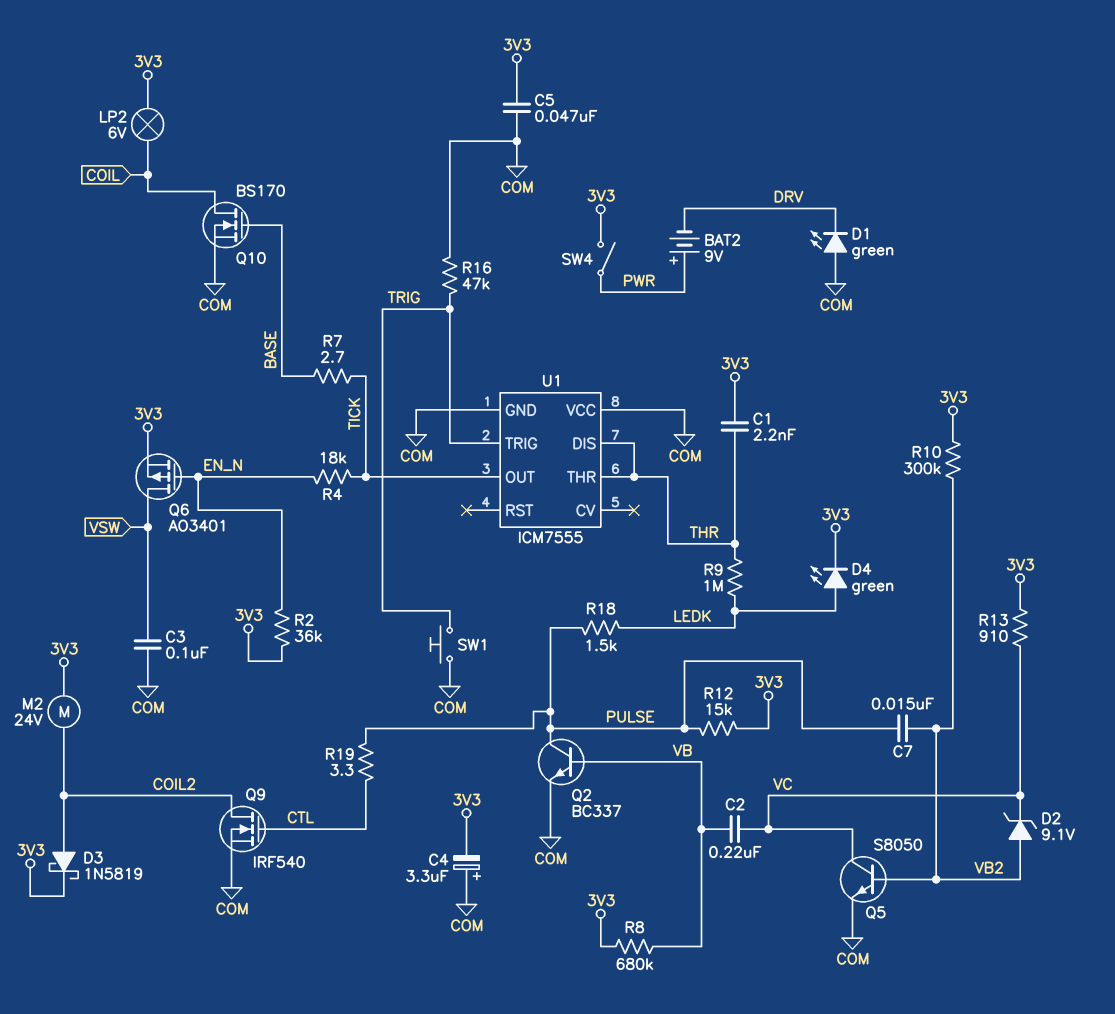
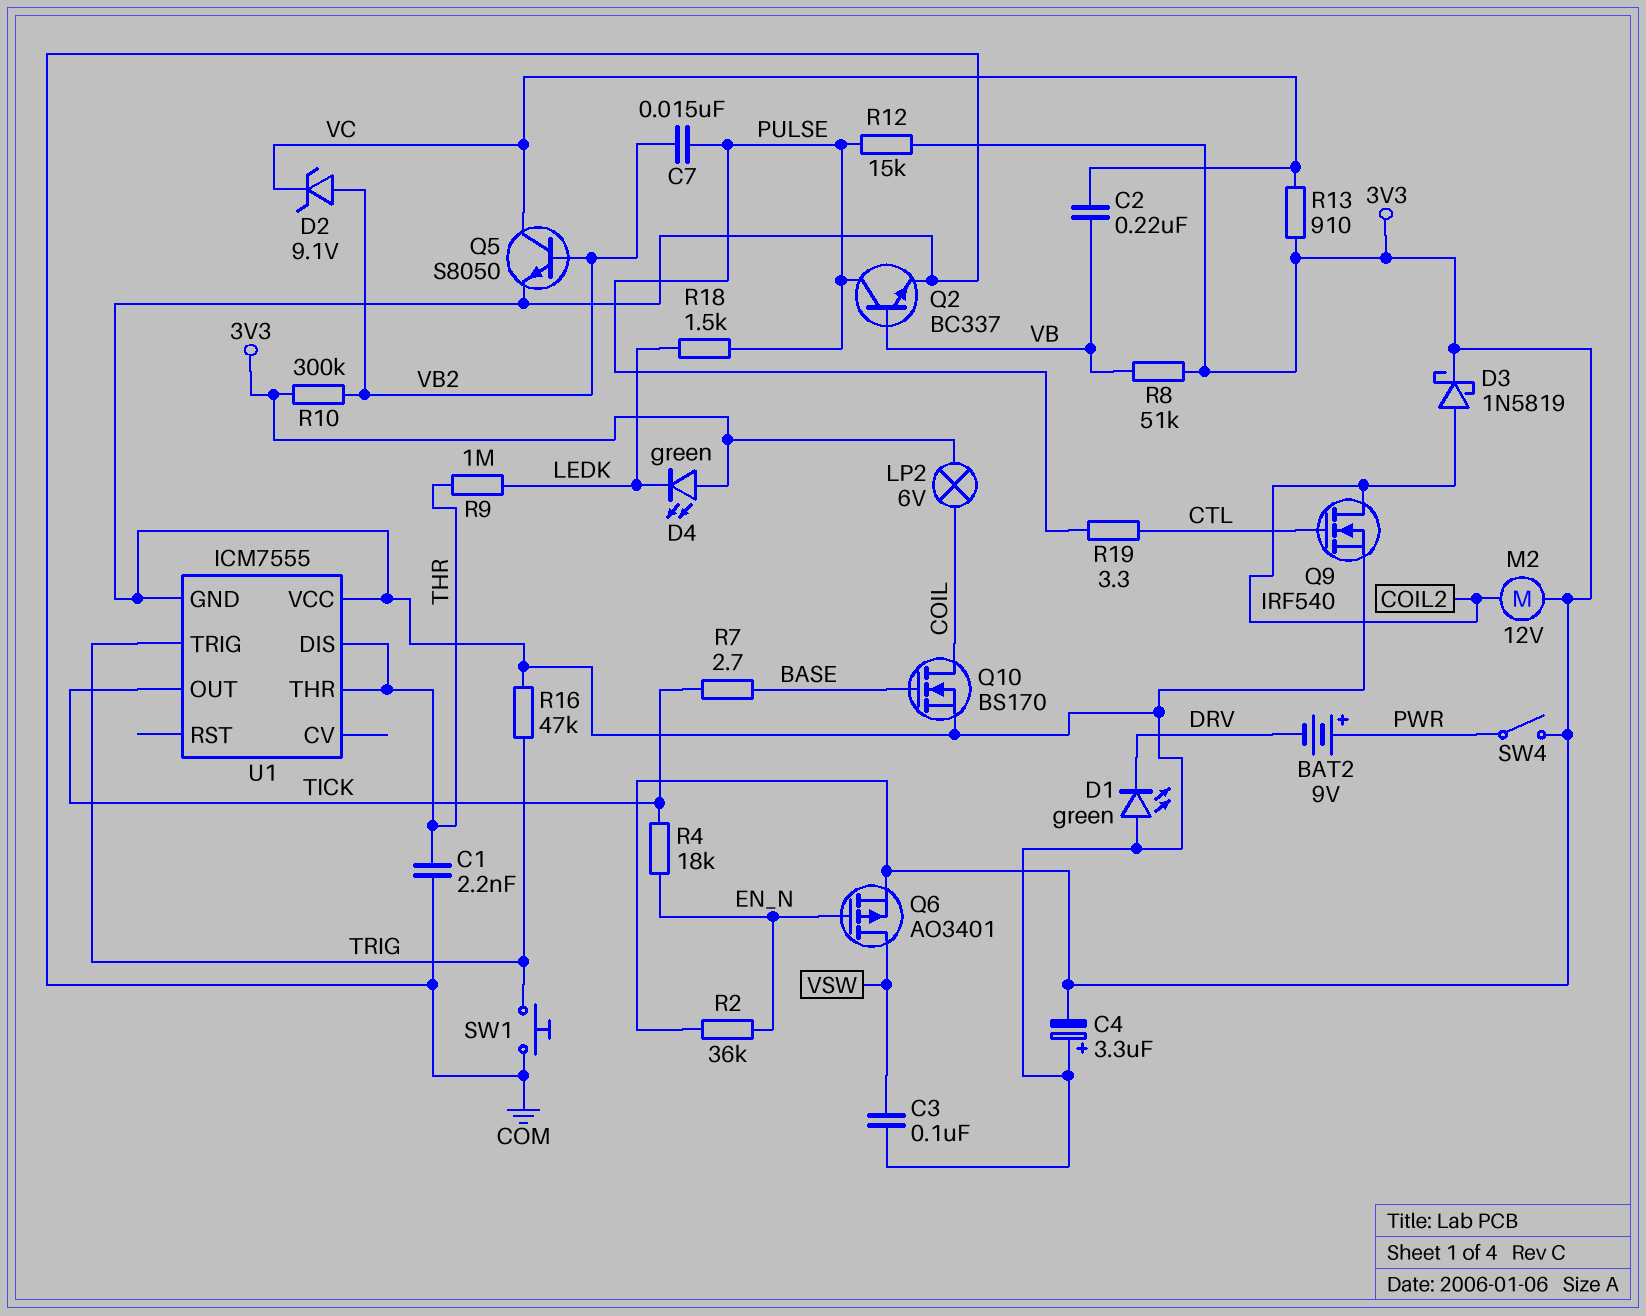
C1: 2.2nF (3V3, THR) -> 2.2nF (COM, THR)
C5: 47nF (3V3, COM) -> none
D4: LED green (A LEDK, K 3V3) -> LED green (A 3V3, K LEDK)
M2: motor 24V (3V3, COIL2) -> motor 12V (3V3, COIL2)
R8: 680k (3V3, VB) -> 51k (3V3, VB)

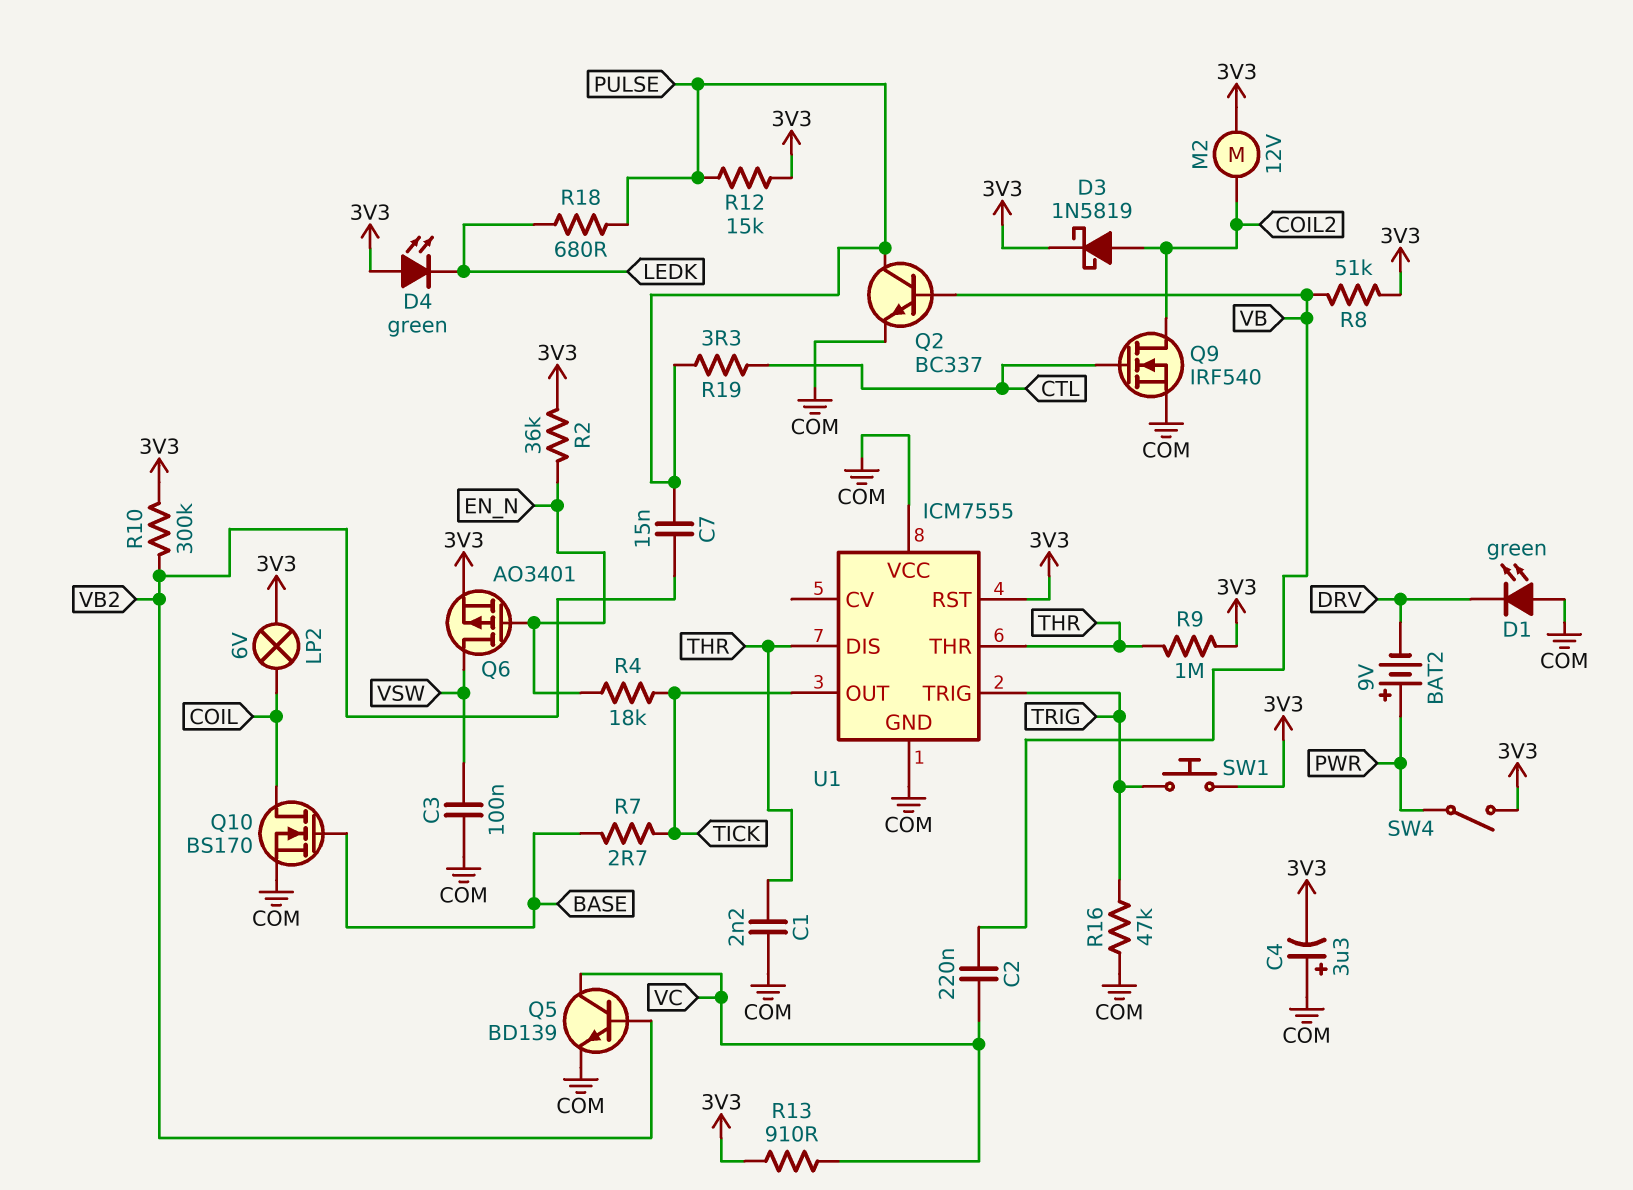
D2: zener 9.1V (A VB2, K VC) -> none
Q5: NPN S8050 (B VB2, C VC, E COM) -> NPN BD139 (B VB2, C VC, E COM)
R9: 1M (LEDK, THR) -> 1M (3V3, THR)
R18: 1.5k (LEDK, PULSE) -> 680 (LEDK, PULSE)
SW1: button (COM, TRIG) -> button (3V3, TRIG)
U1 pin RST: none -> 3V3

